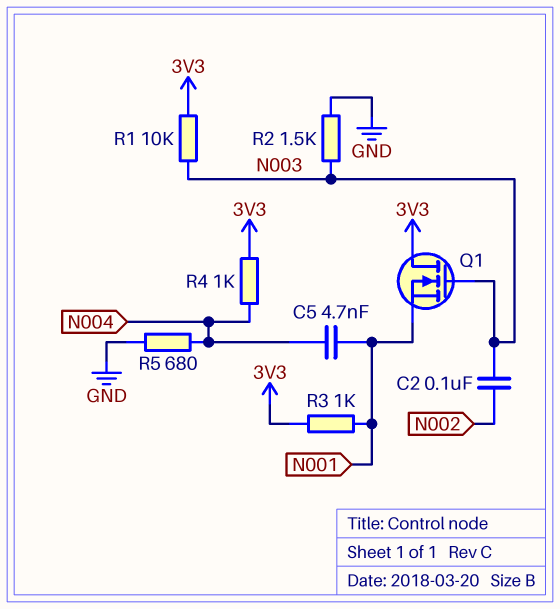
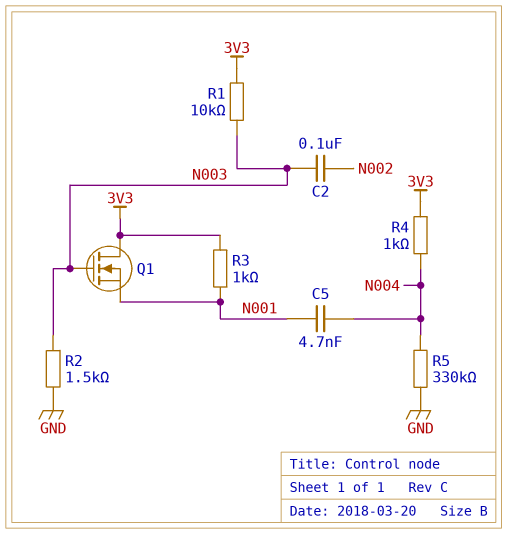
R5: 680 (GND, N004) -> 330k (GND, N004)

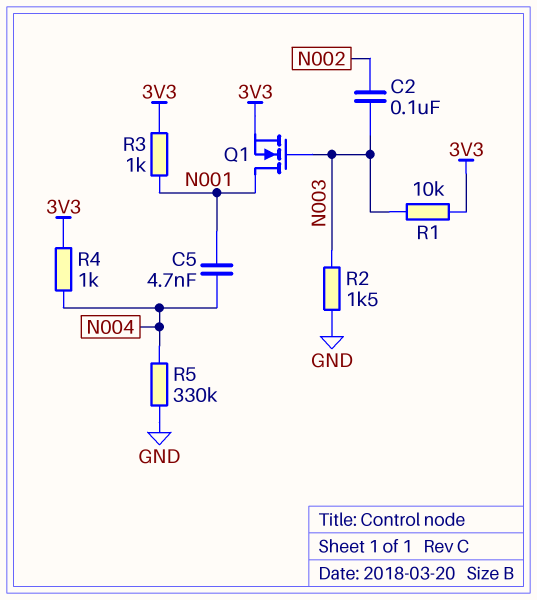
Q1: NMOS (G N003, D 3V3, S N001) -> NMOS (G N003, D N001, S 3V3)

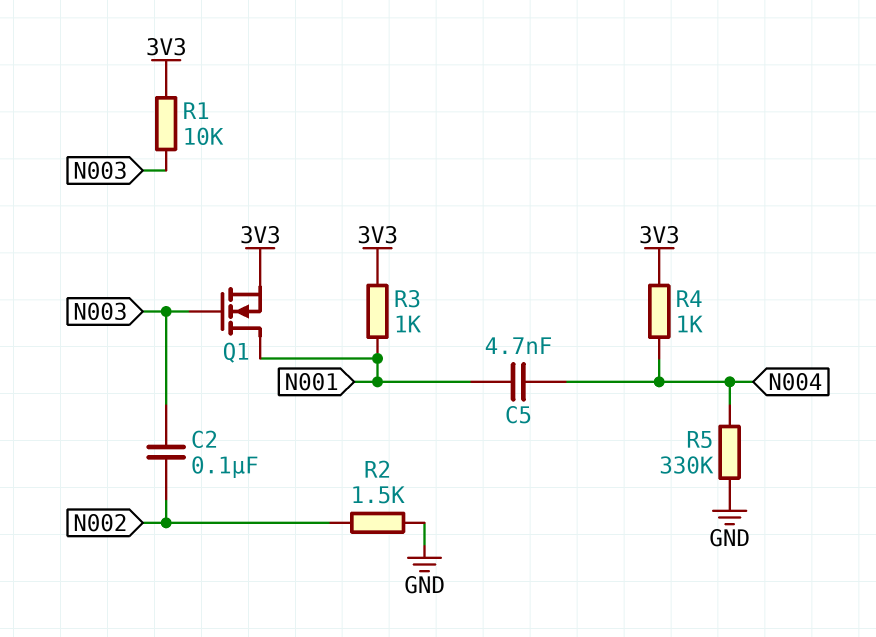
R2: 1.5k (GND, N003) -> 1.5k (GND, N002)

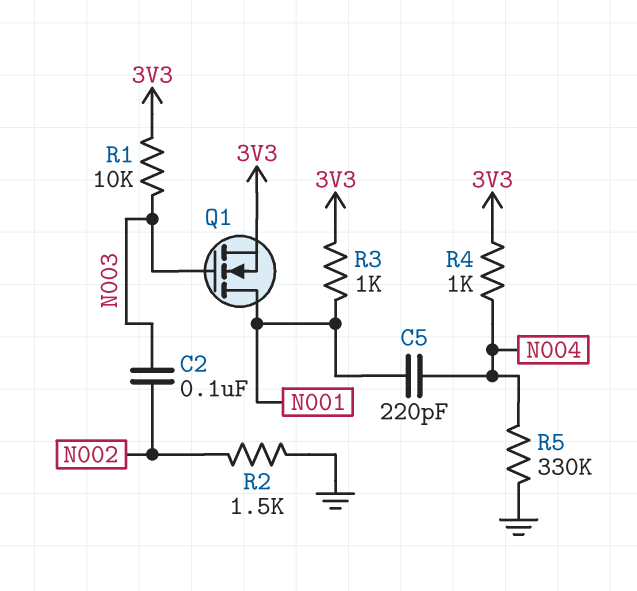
C5: 4.7nF (N001, N004) -> 220pF (N001, N004)

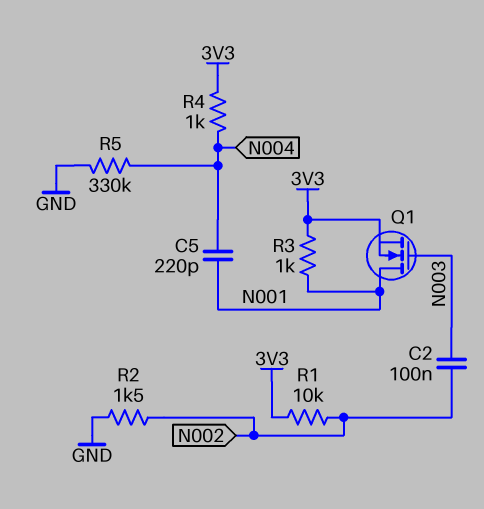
R1: 10k (3V3, N003) -> 10k (3V3, N002)

